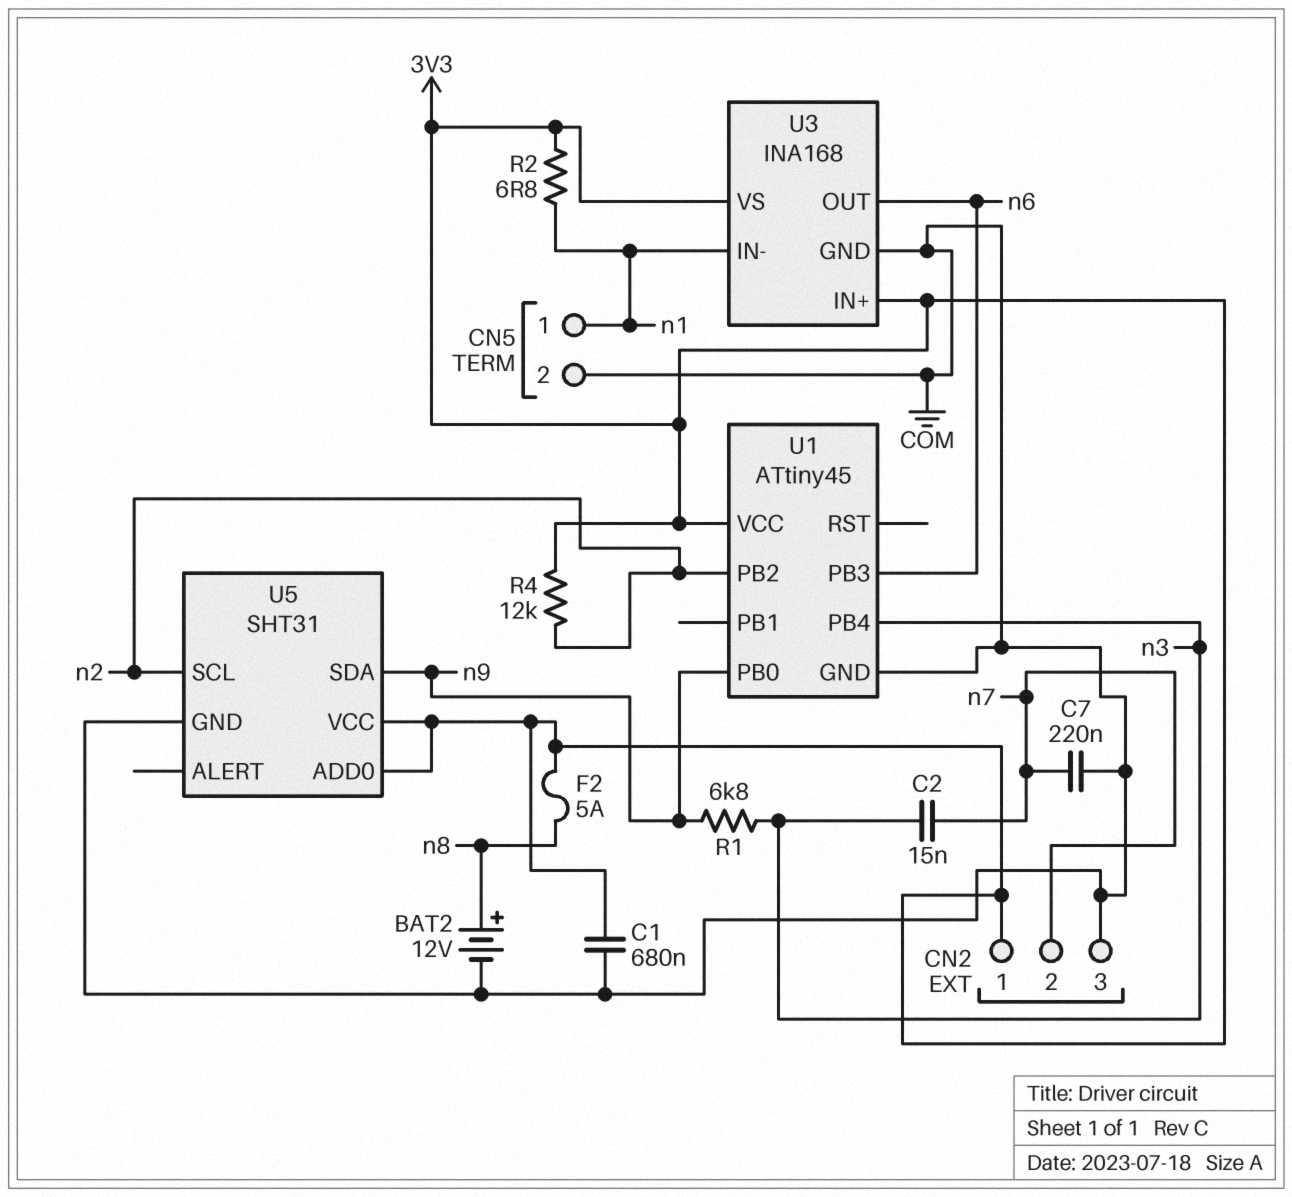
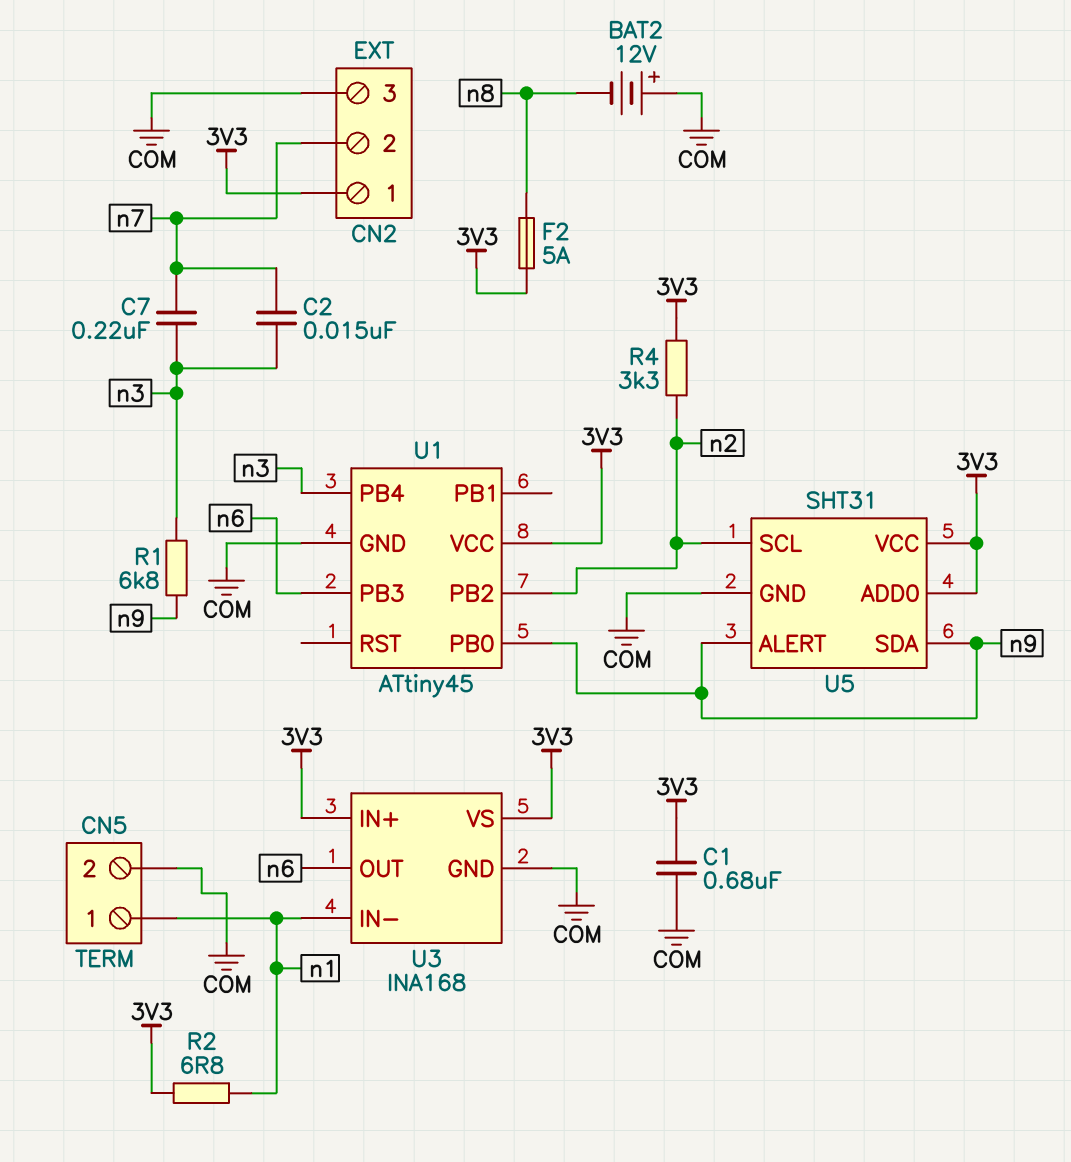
BAT2: 12V (plus n8, minus COM) -> 12V (plus COM, minus n8)
C7: 220nF (COM, n7) -> 220nF (n3, n7)
R4: 12k (3V3, n2) -> 3.3k (3V3, n2)
U5 pin ALERT: none -> n9

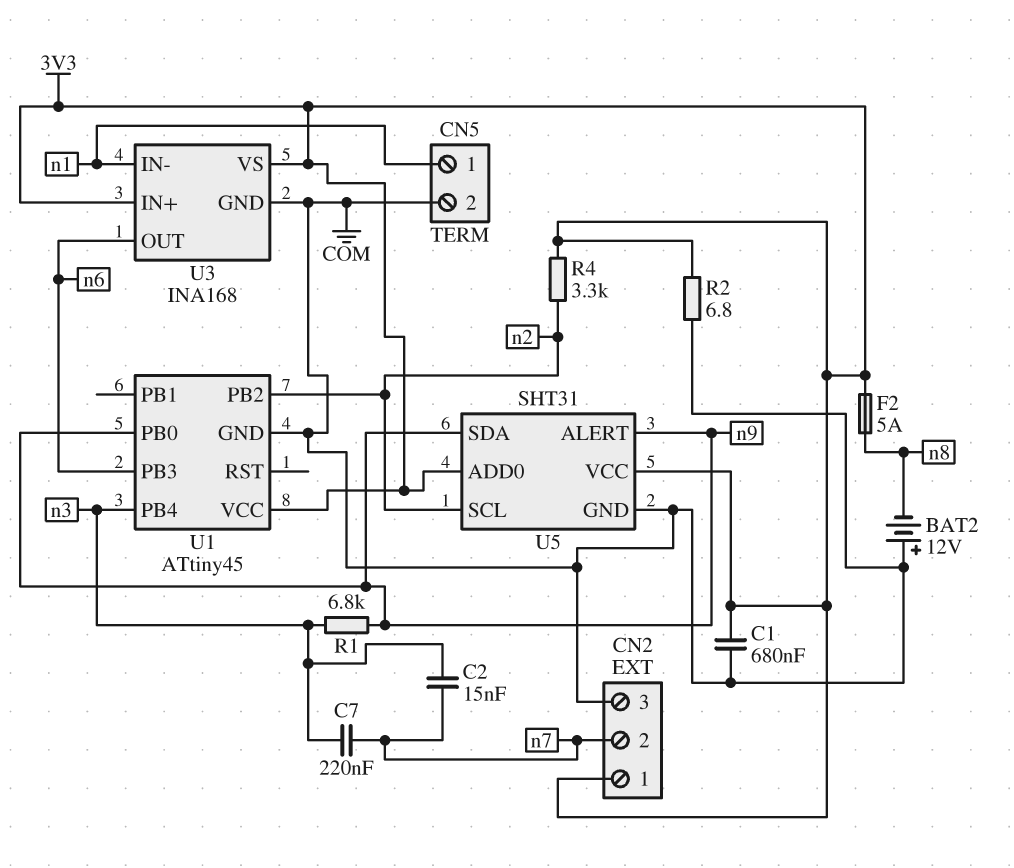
R2: 6.8 (3V3, n1) -> 6.8 (3V3, COM)

